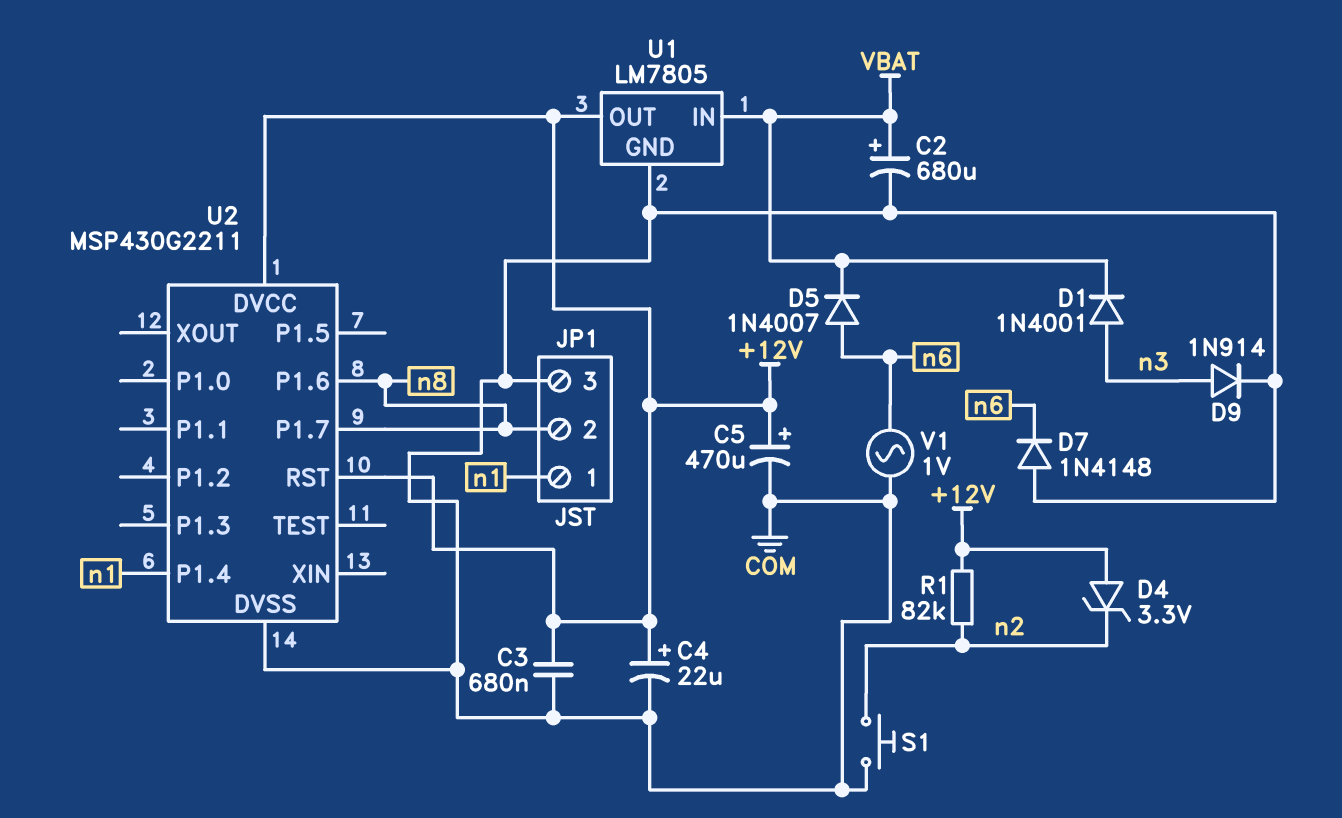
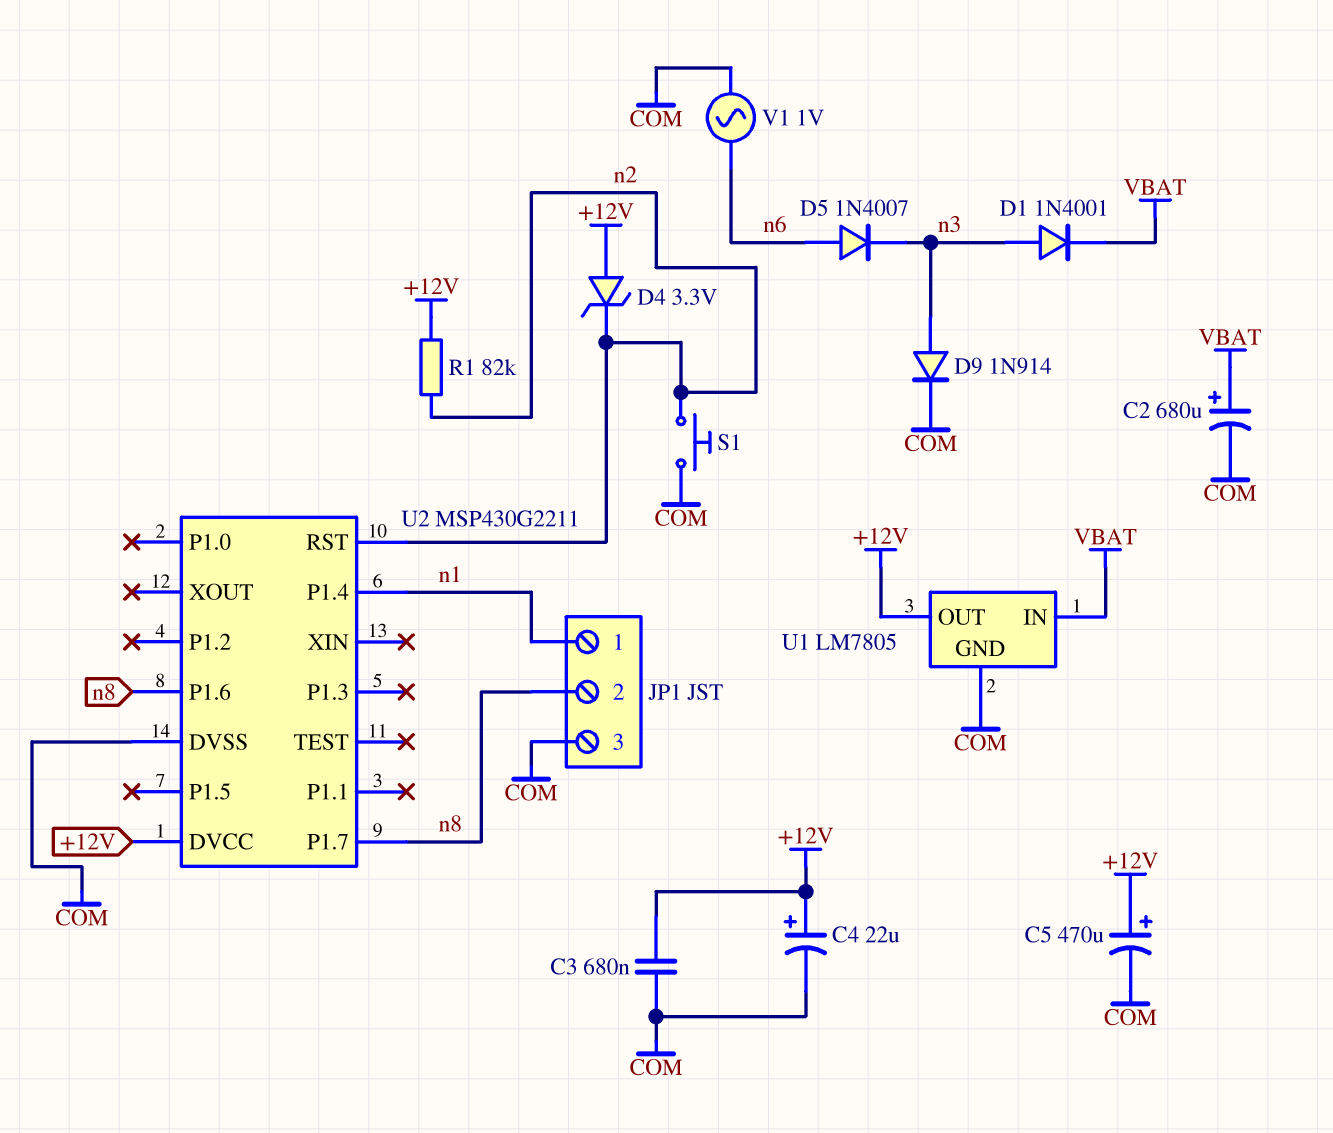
D5: diode 1N4007 (A n6, K VBAT) -> diode 1N4007 (A n6, K n3)
D7: diode 1N4148 (A COM, K n6) -> none
U2 pin RST: +12V -> n2

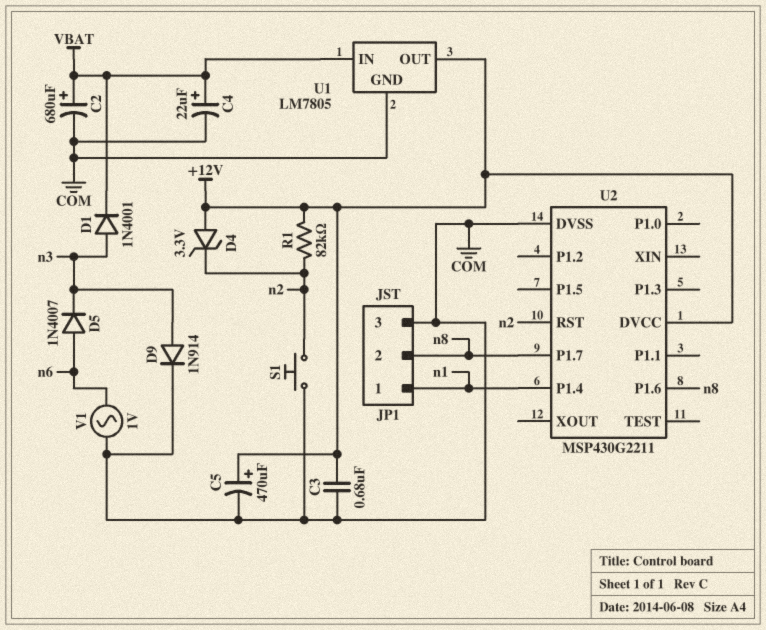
C4: 22uF (plus +12V, minus COM) -> 22uF (plus VBAT, minus COM)

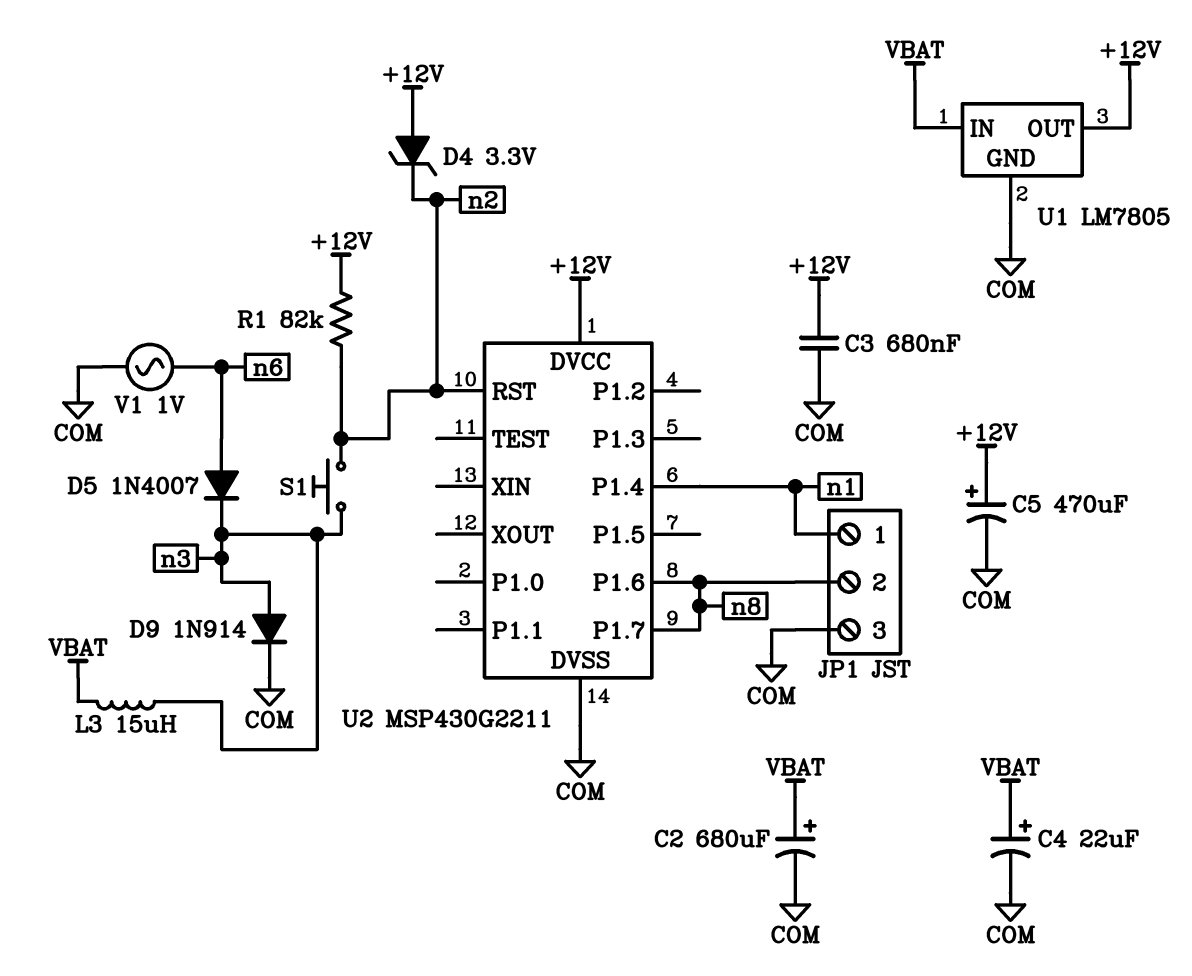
D1: diode 1N4001 (A n3, K VBAT) -> none
L3: none -> 15uH (VBAT, n3)
S1: button (COM, n2) -> button (n2, n3)

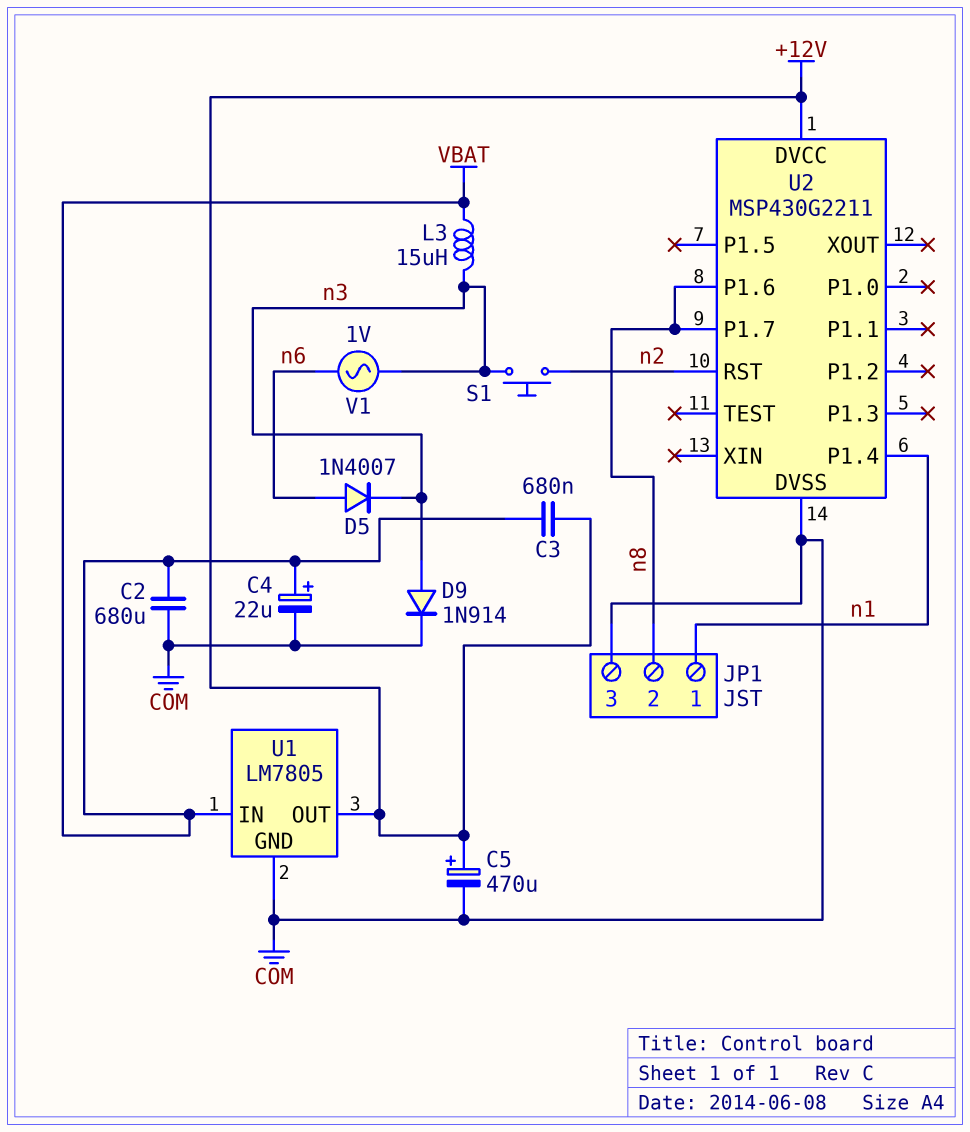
C2: 680uF (plus VBAT, minus COM) -> 680uF (COM, VBAT)
C3: 680nF (+12V, COM) -> 680nF (+12V, VBAT)
D4: zener 3.3V (A +12V, K n2) -> none
R1: 82k (+12V, n2) -> none
V1: AC 1V (COM, n6) -> AC 1V (n3, n6)

